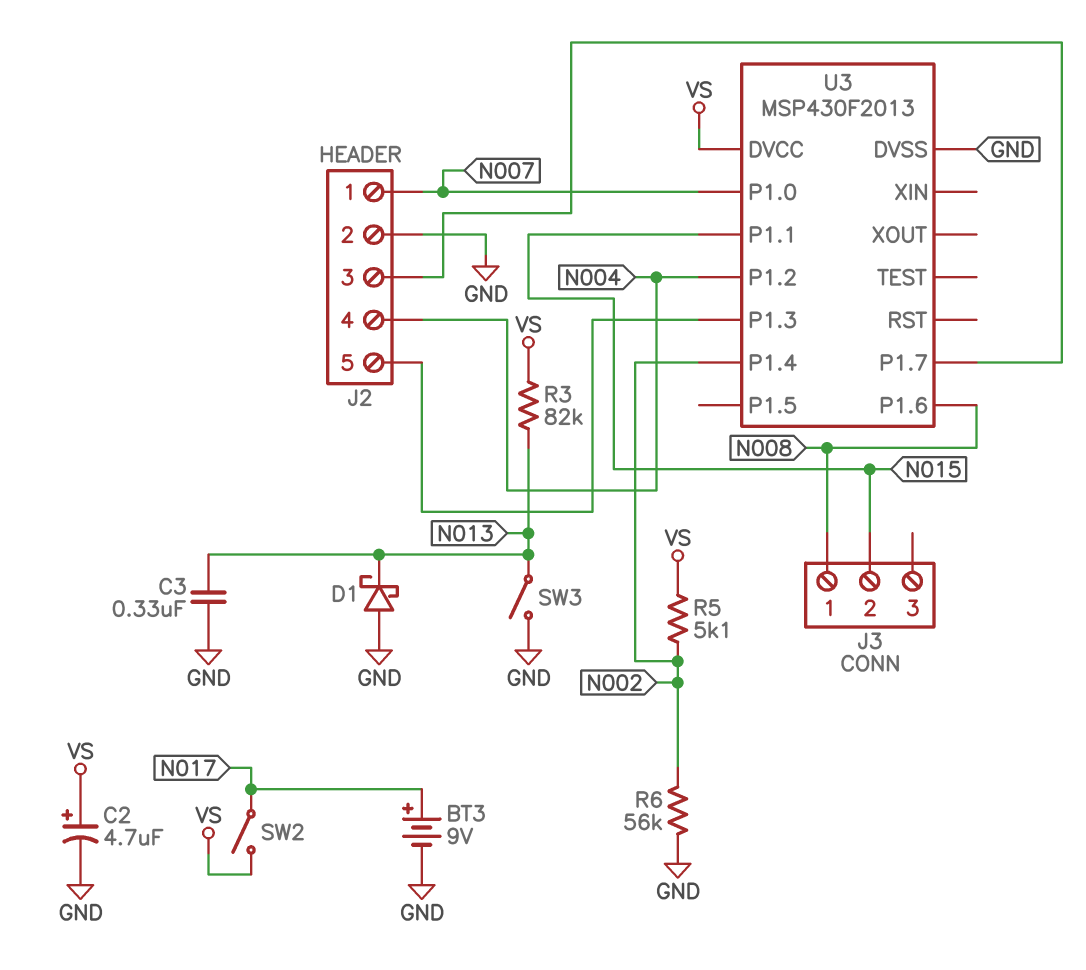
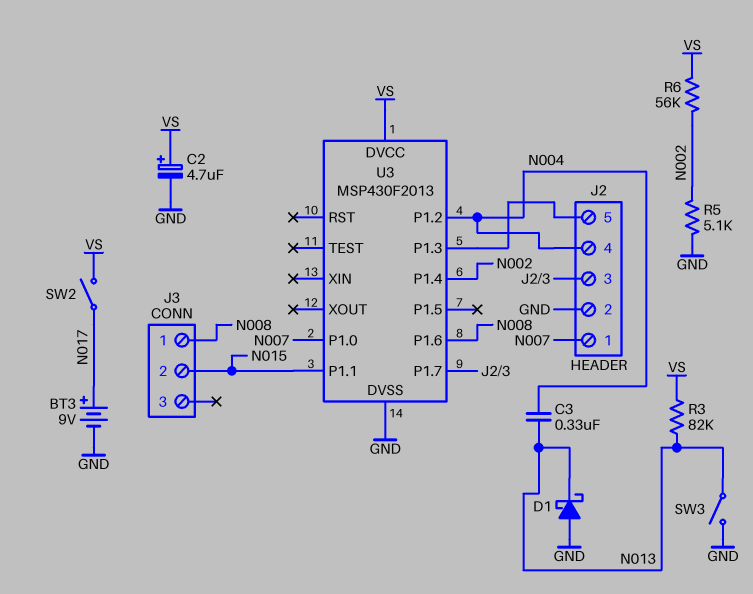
C3: 330nF (GND, N013) -> 330nF (N004, N013)
R5: 5.1k (N002, VS) -> 5.1k (GND, N002)
R6: 56k (GND, N002) -> 56k (N002, VS)

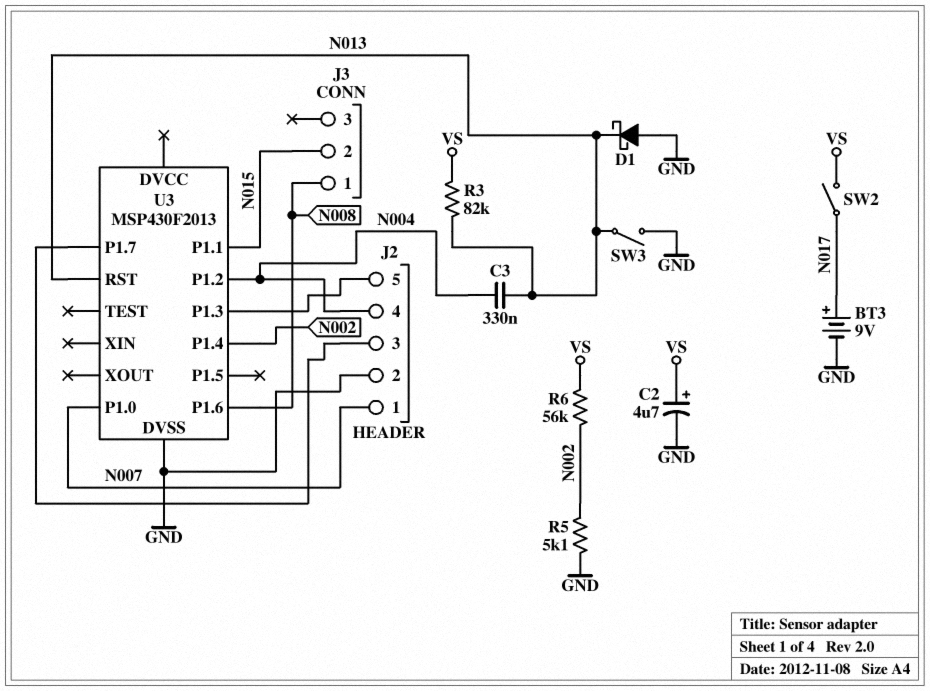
U3 pin DVCC: VS -> none
U3 pin RST: none -> N013

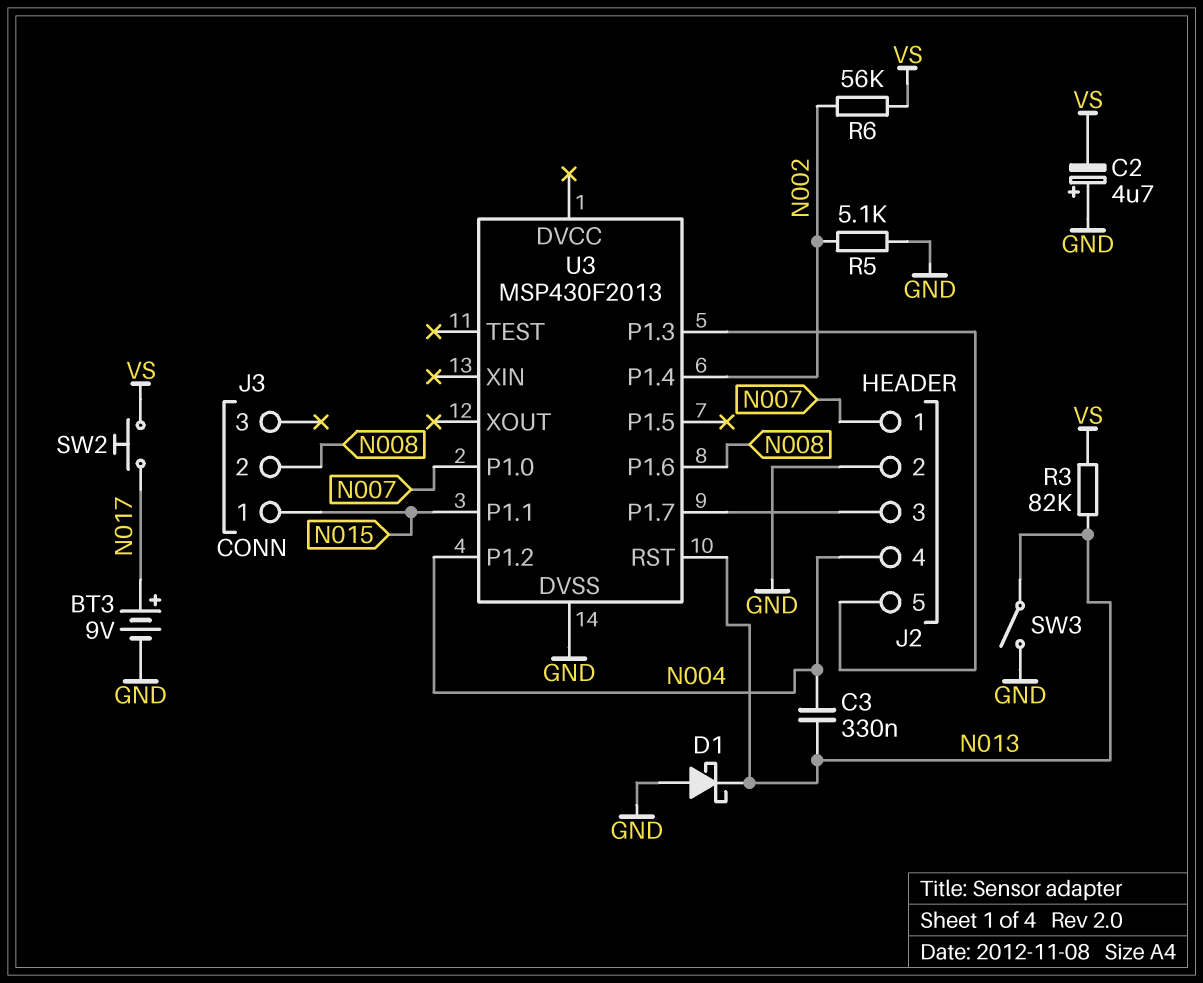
C2: 4.7uF (plus VS, minus GND) -> 4.7uF (plus GND, minus VS)
J3 pin 1: N008 -> N015
J3 pin 2: N015 -> N008
SW2: switch (N017, VS) -> button (N017, VS)

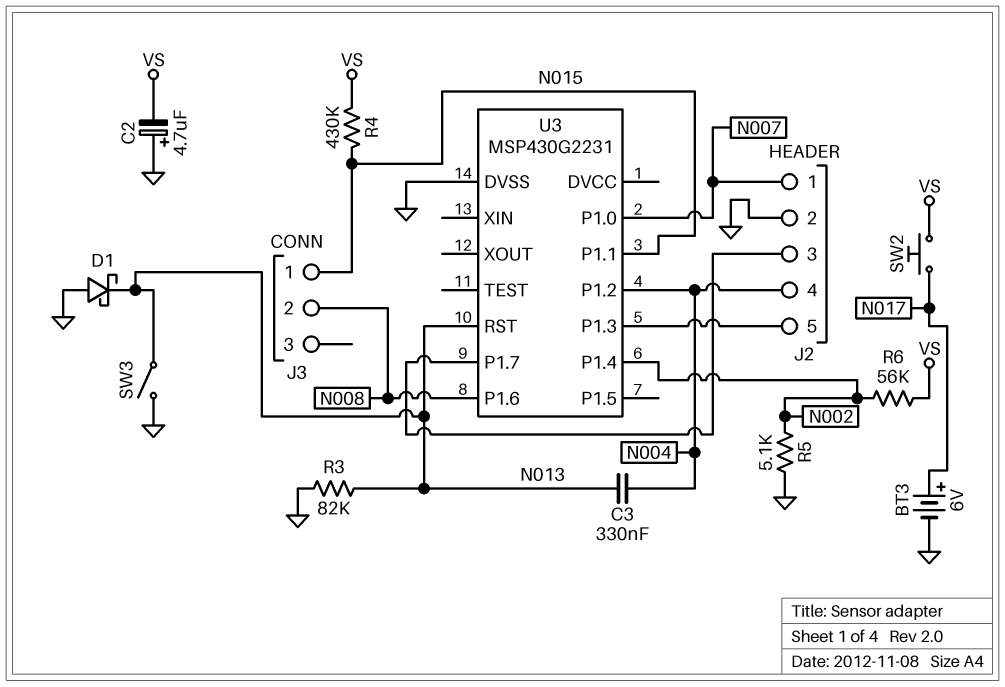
BT3: 9V (plus N017, minus GND) -> 6V (plus N017, minus GND)
R3: 82k (N013, VS) -> 82k (GND, N013)
R4: none -> 430k (N015, VS)
U3: MSP430F2013 -> MSP430G2231

